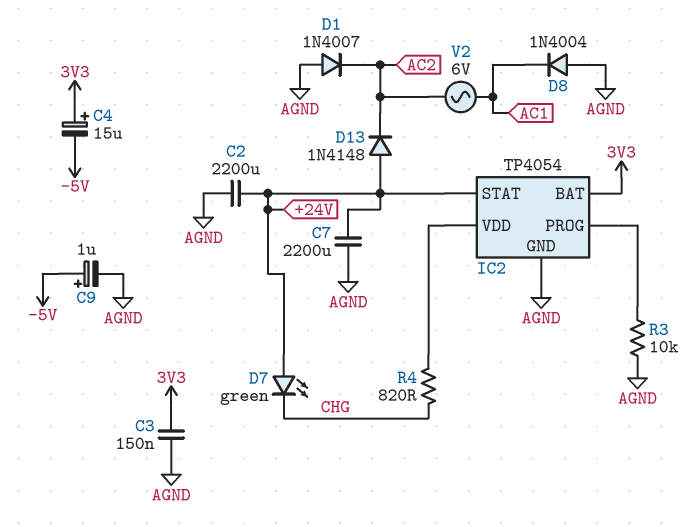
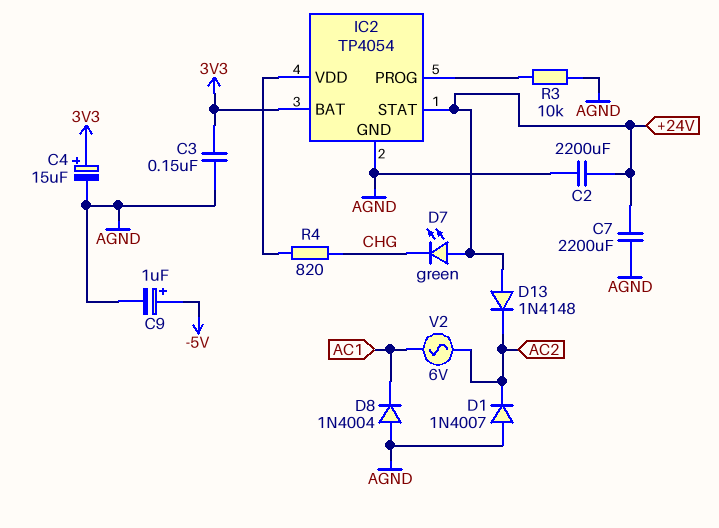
C4: 15uF (plus 3V3, minus -5V) -> 15uF (plus 3V3, minus AGND)

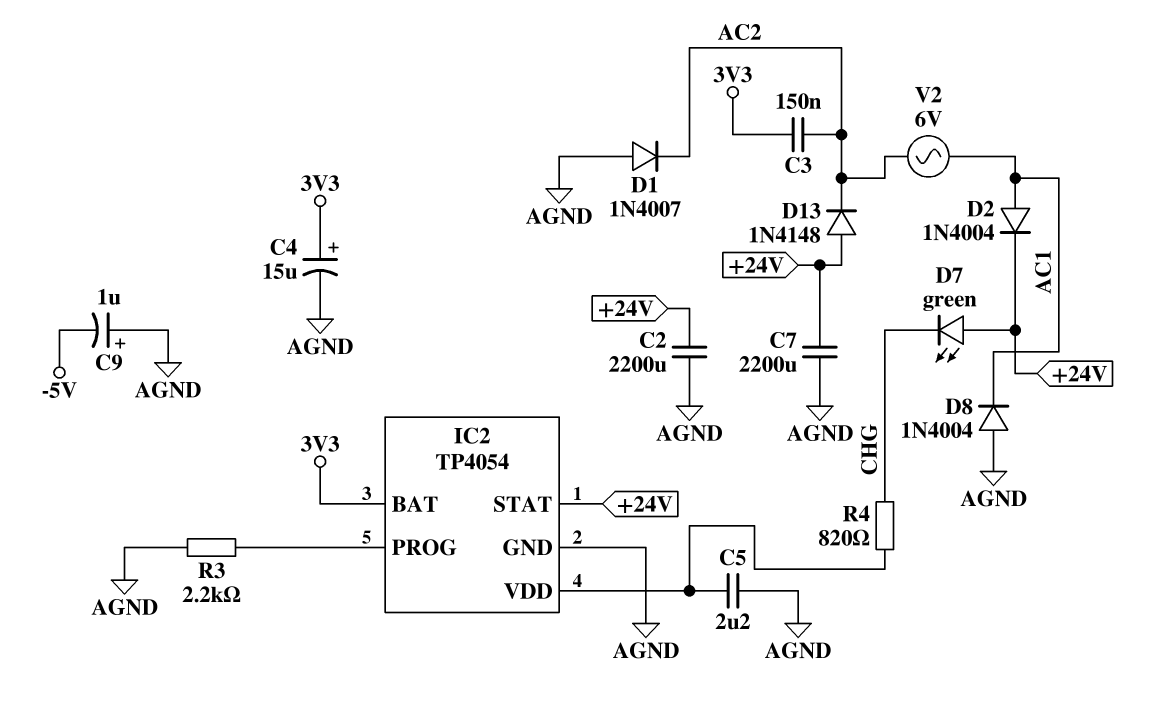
C3: 150nF (3V3, AGND) -> 150nF (3V3, AC2)
C5: none -> 2.2uF (AGND, IC2/VDD)
C9: 1uF (plus -5V, minus AGND) -> 1uF (plus AGND, minus -5V)
D2: none -> diode 1N4004 (A AC1, K +24V)
R3: 10k (AGND, IC2/PROG) -> 2.2k (AGND, IC2/PROG)

